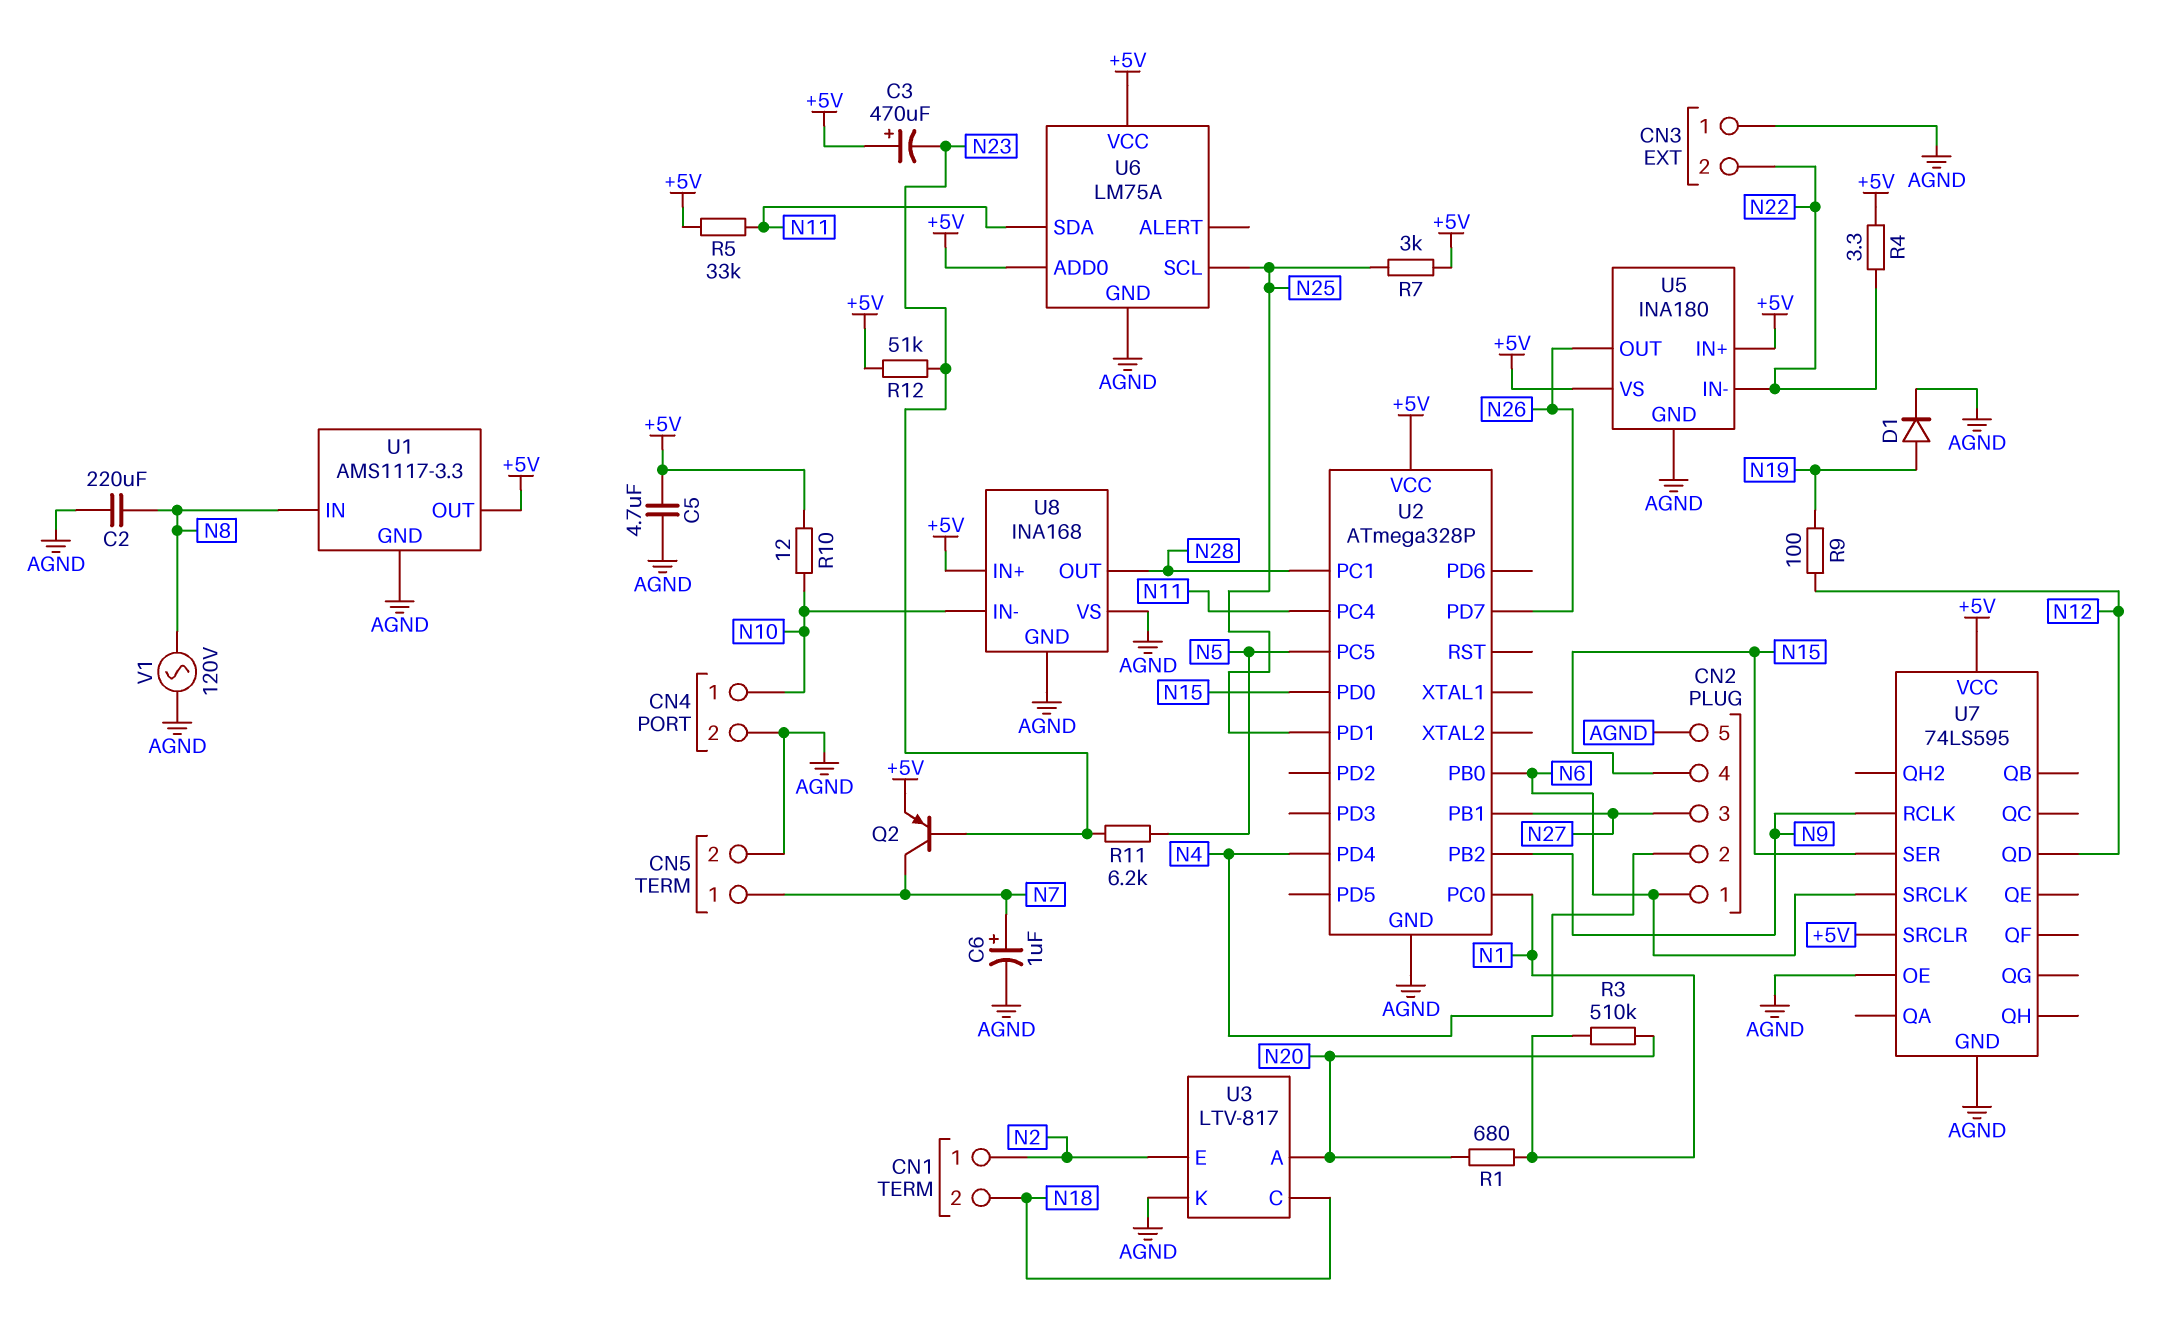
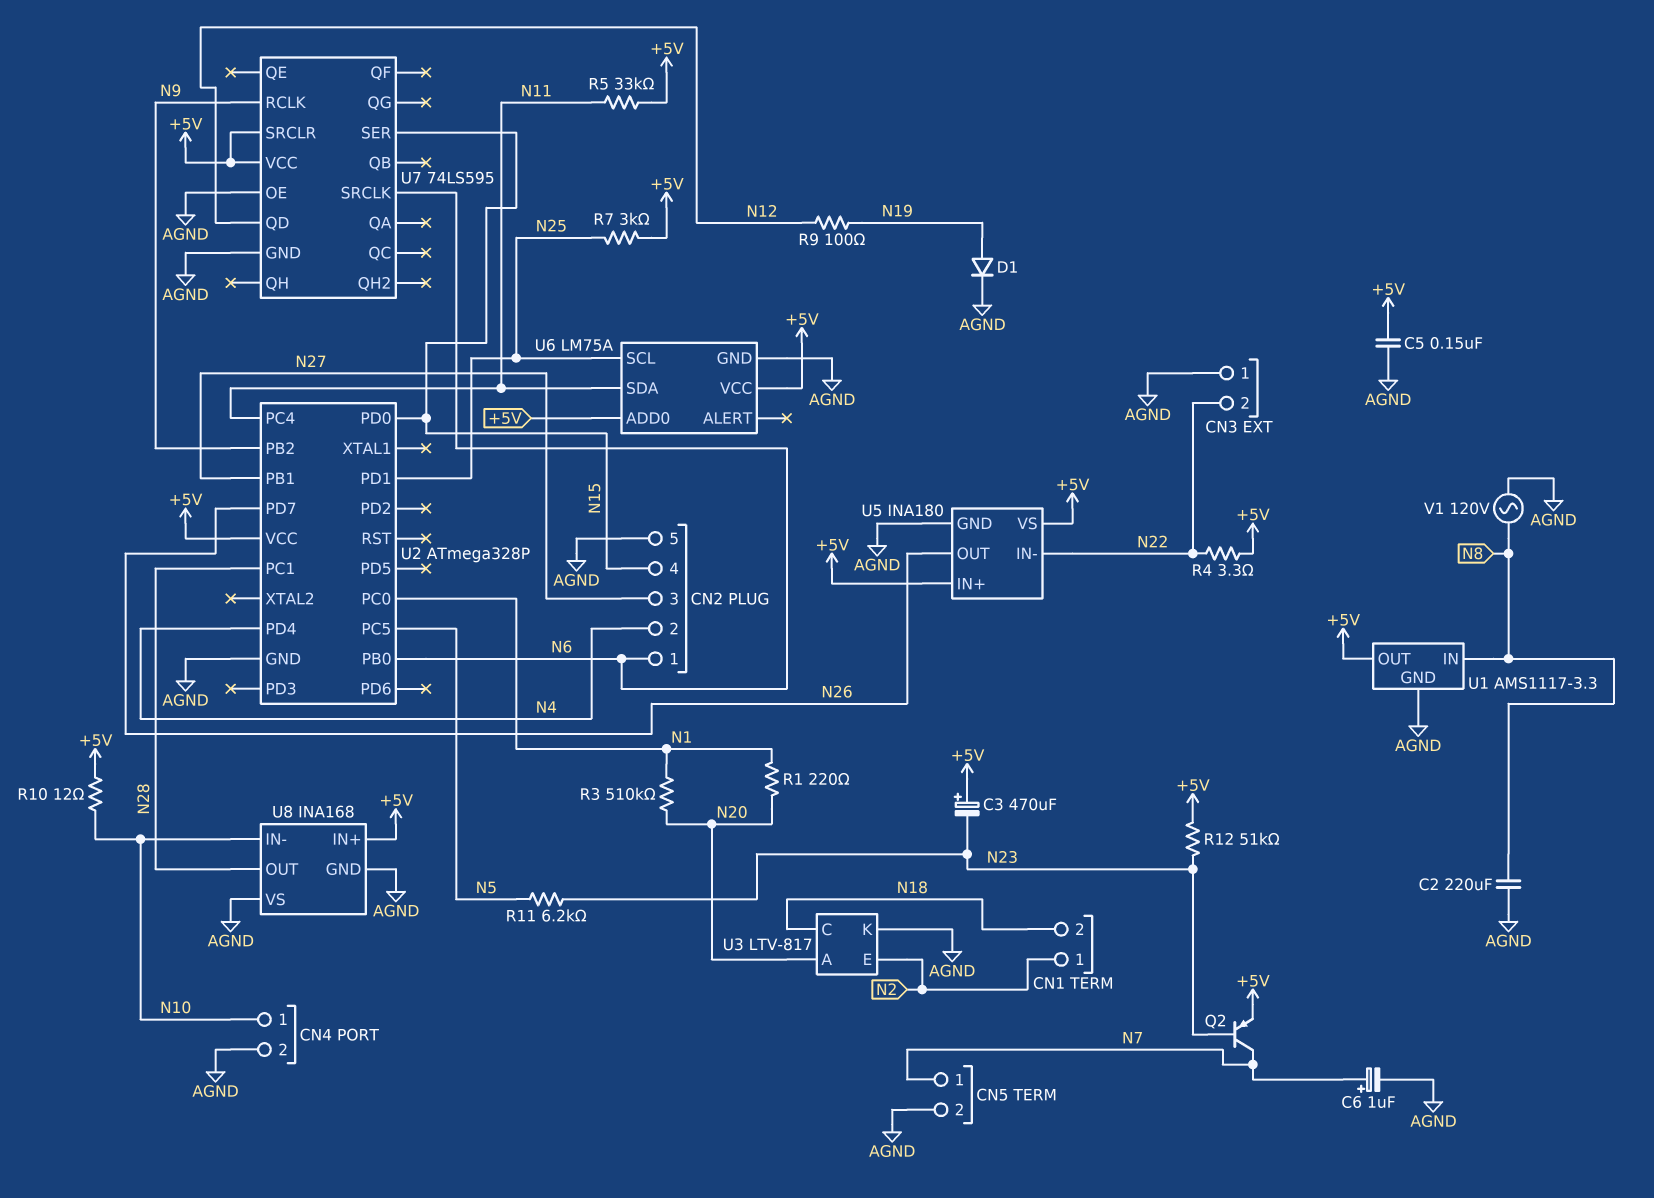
C5: 4.7uF (+5V, AGND) -> 150nF (+5V, AGND)
R1: 680 (N1, N20) -> 220 (N1, N20)

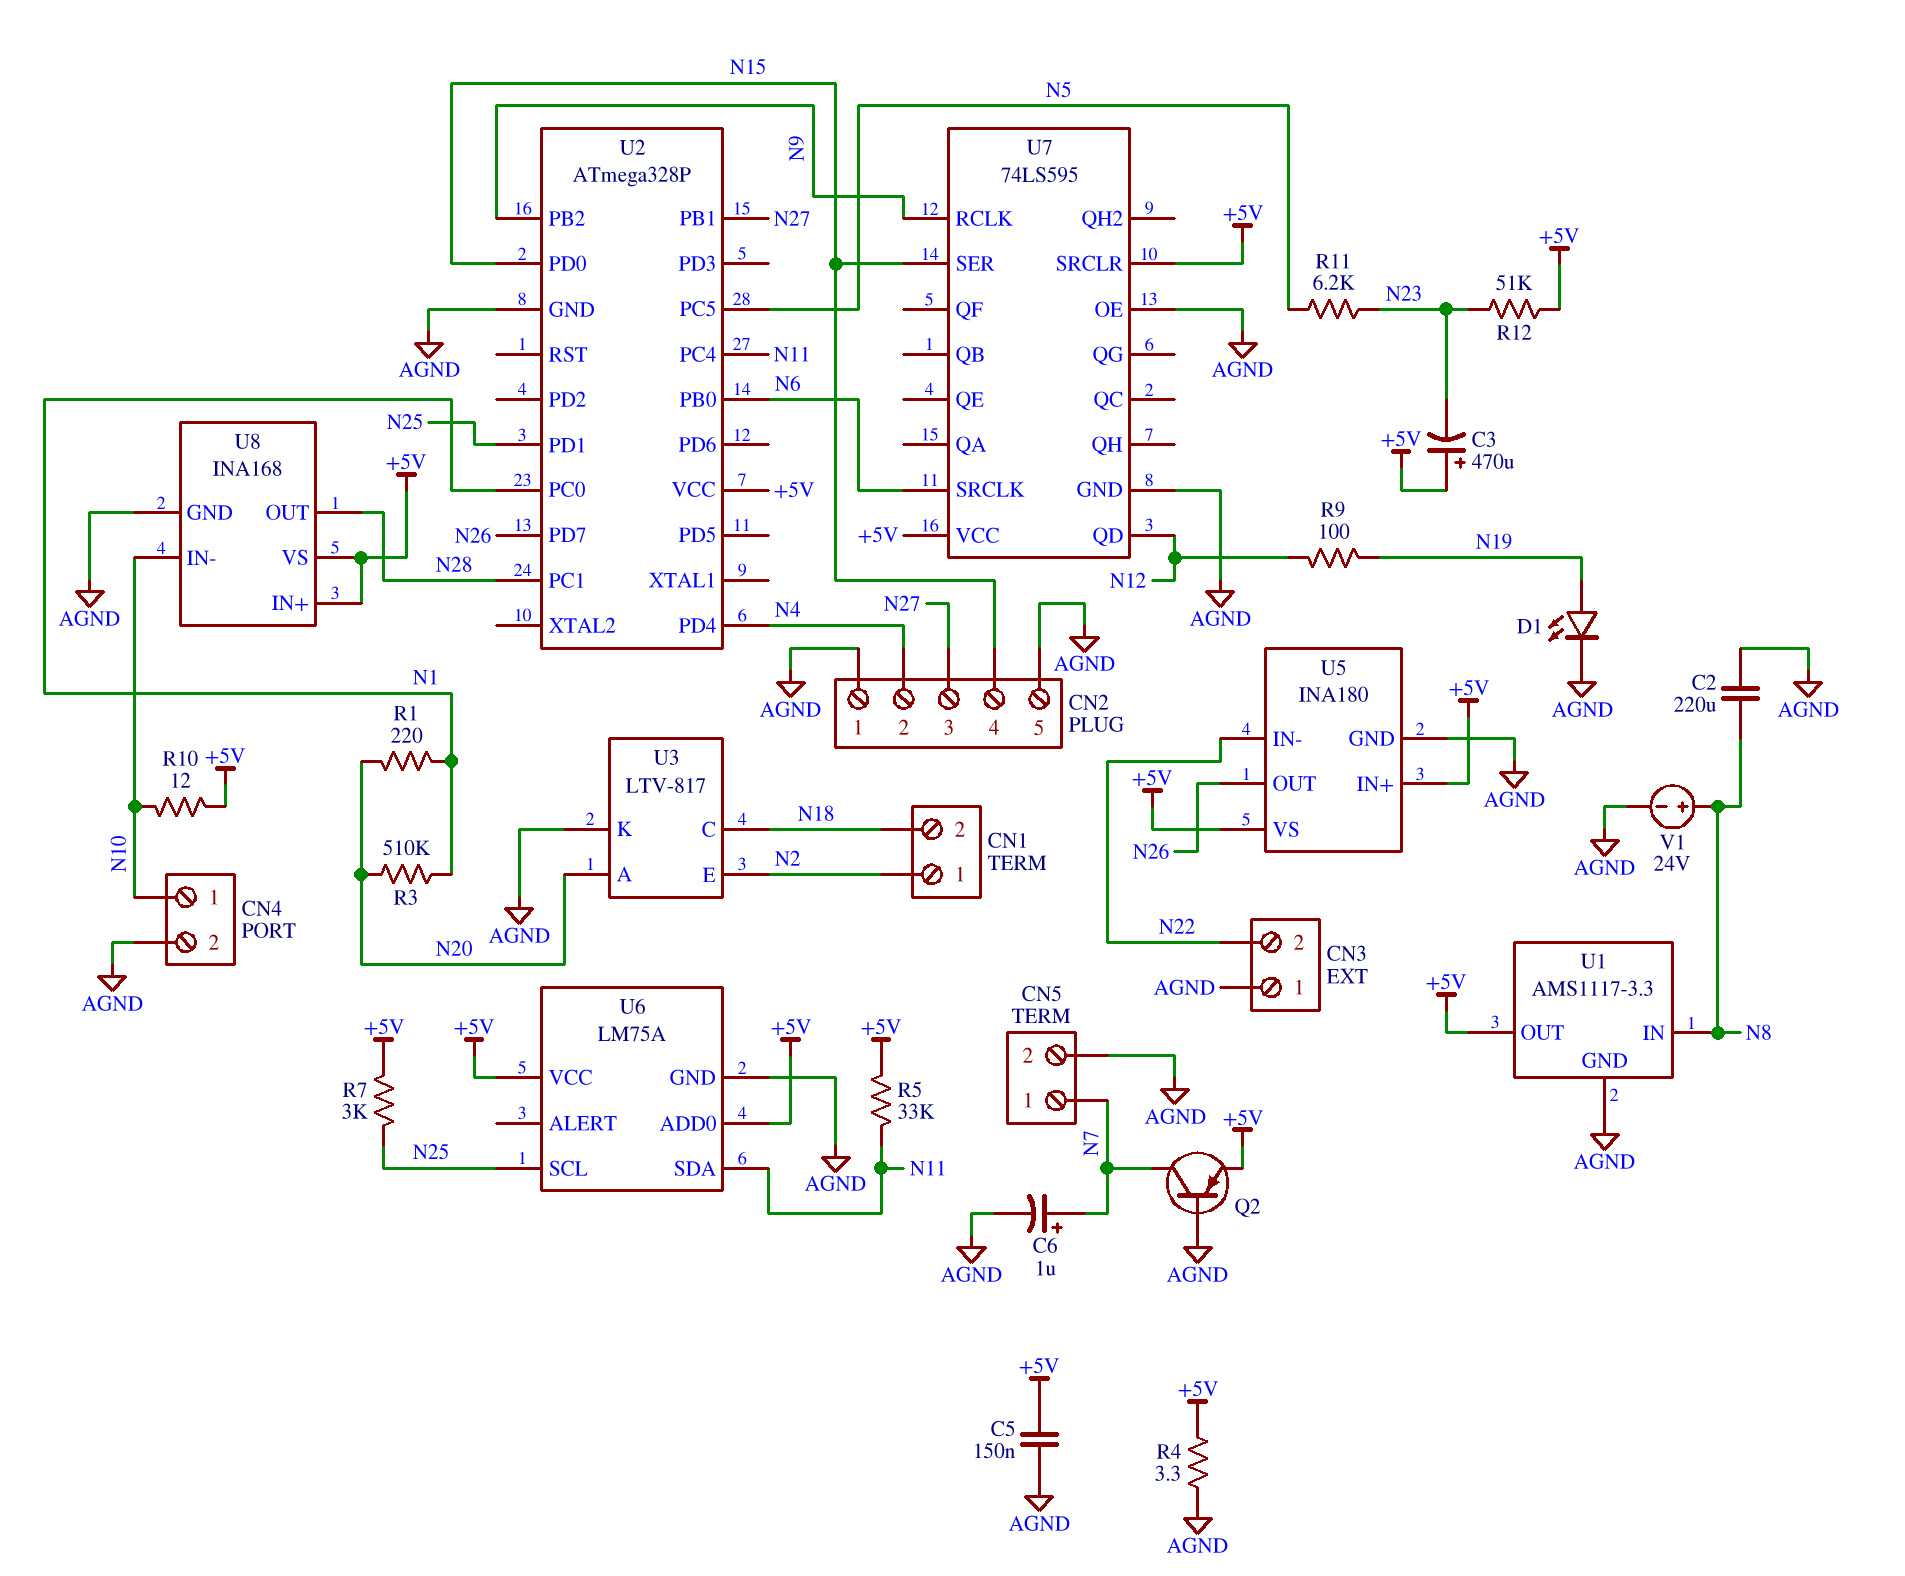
CN2 pin 1: N6 -> AGND
D1: diode (A N19, K AGND) -> LED (A N19, K AGND)
Q2: PNP (B N23, C N7, E +5V) -> PNP (B AGND, C N7, E +5V)
R4: 3.3 (+5V, N22) -> 3.3 (+5V, AGND)
U8 pin VS: AGND -> +5V
V1: AC 120V (AGND, N8) -> 24V (plus N8, minus AGND)

